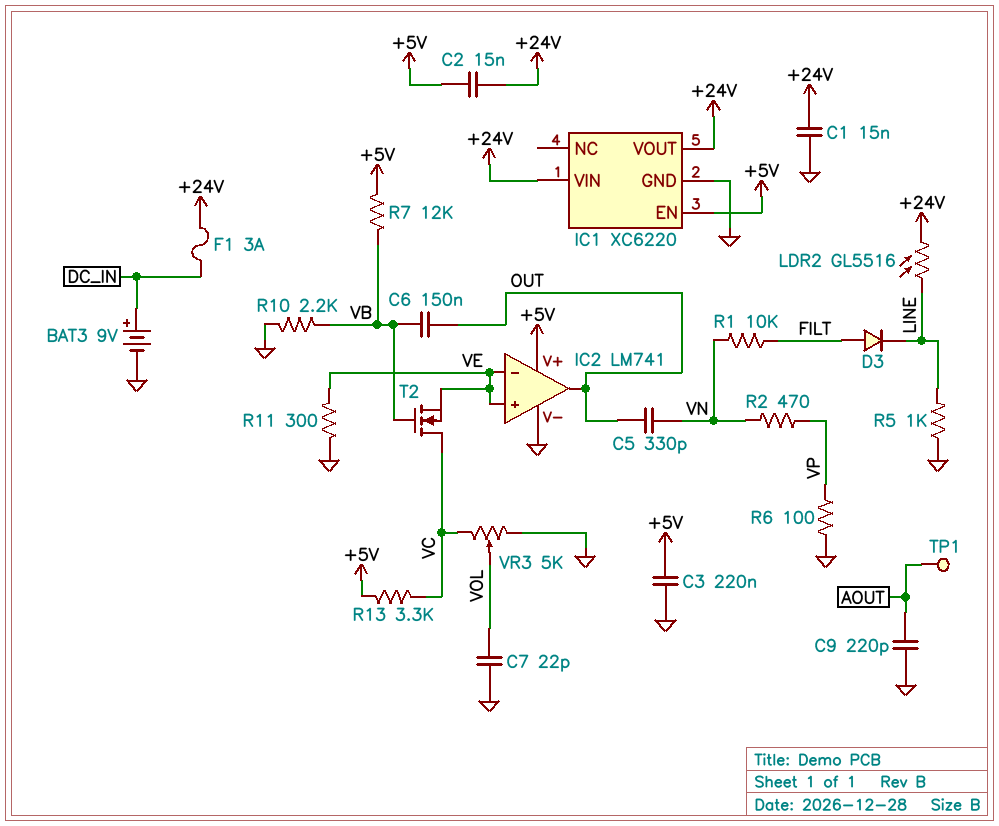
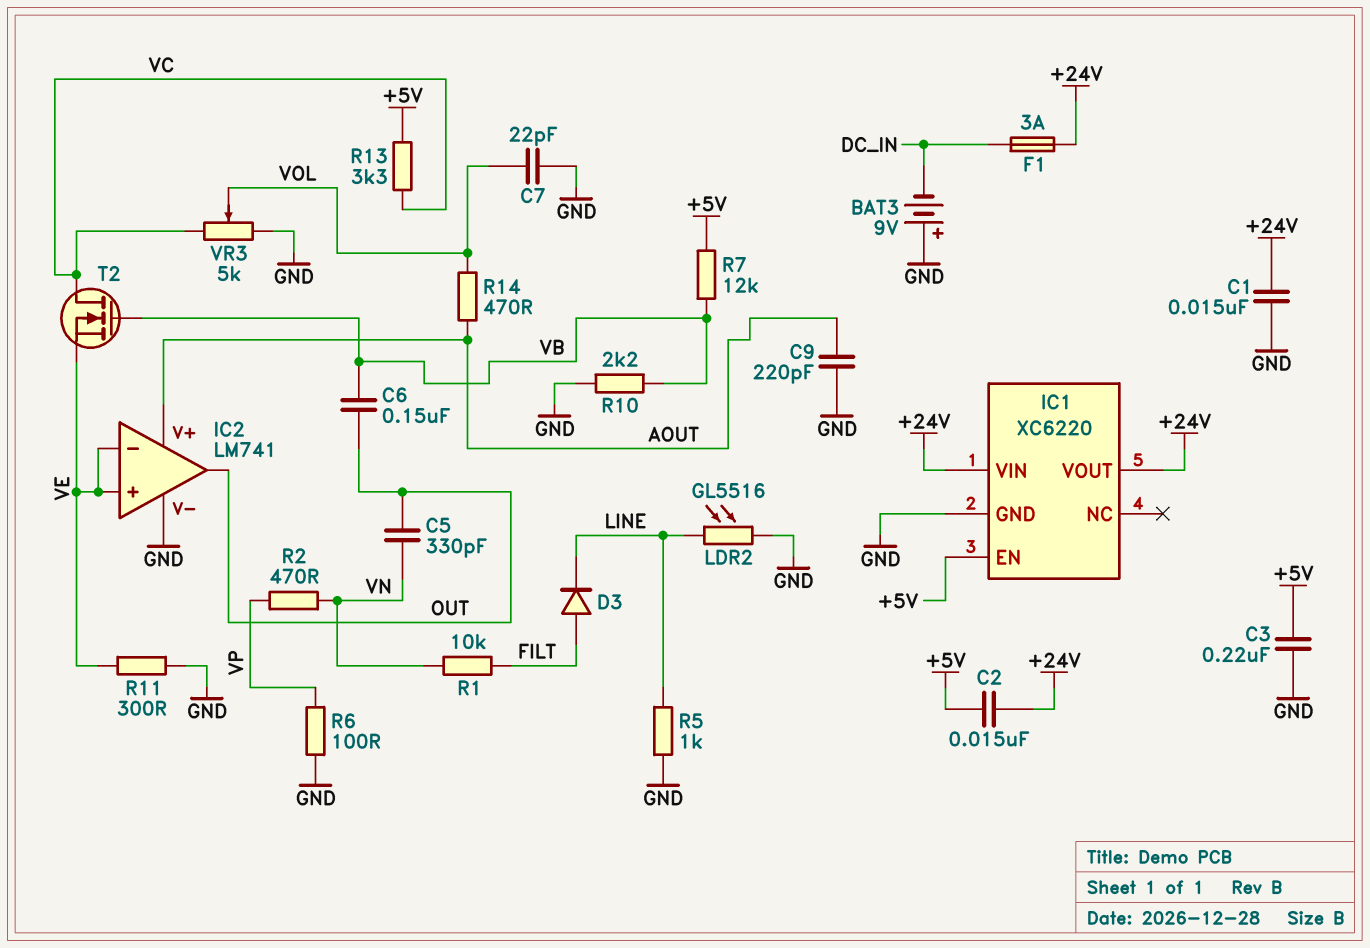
BAT3: 9V (plus DC_IN, minus GND) -> 9V (plus GND, minus DC_IN)
IC2 pin V+: +5V -> AOUT
LDR2: GL5516 (+24V, LINE) -> GL5516 (GND, LINE)
R14: none -> 470 (AOUT, VOL)
TP1: test point (AOUT) -> none

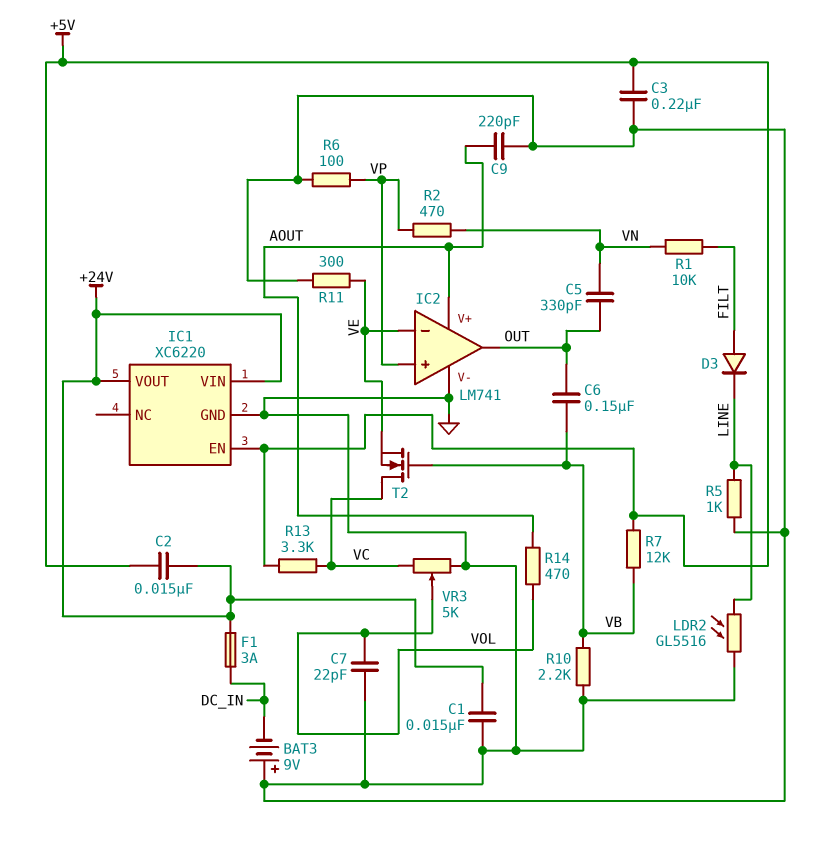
IC2 pin in+: VE -> VP

